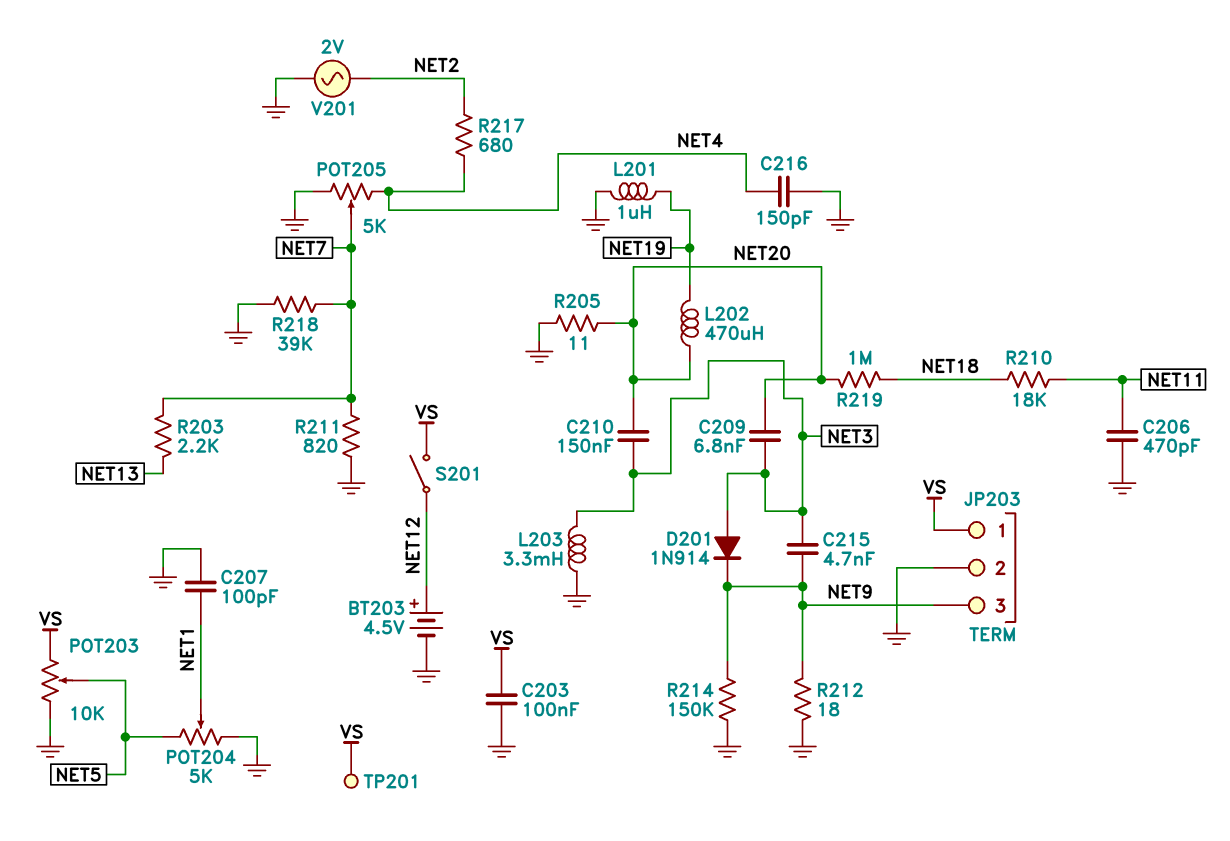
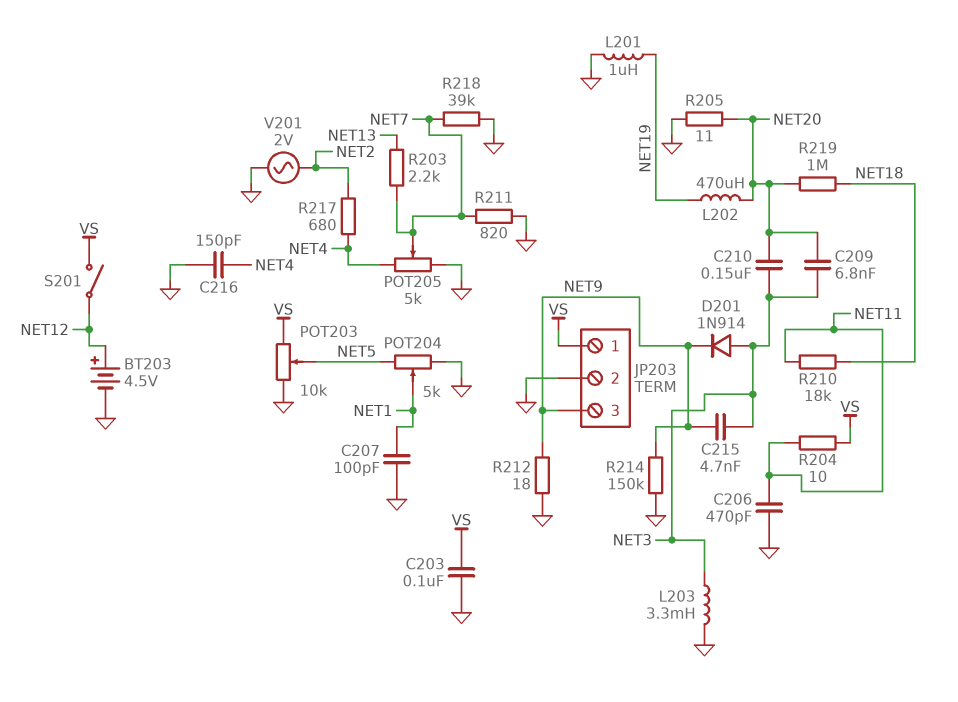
R204: none -> 10 (NET11, VS)
TP201: test point (VS) -> none

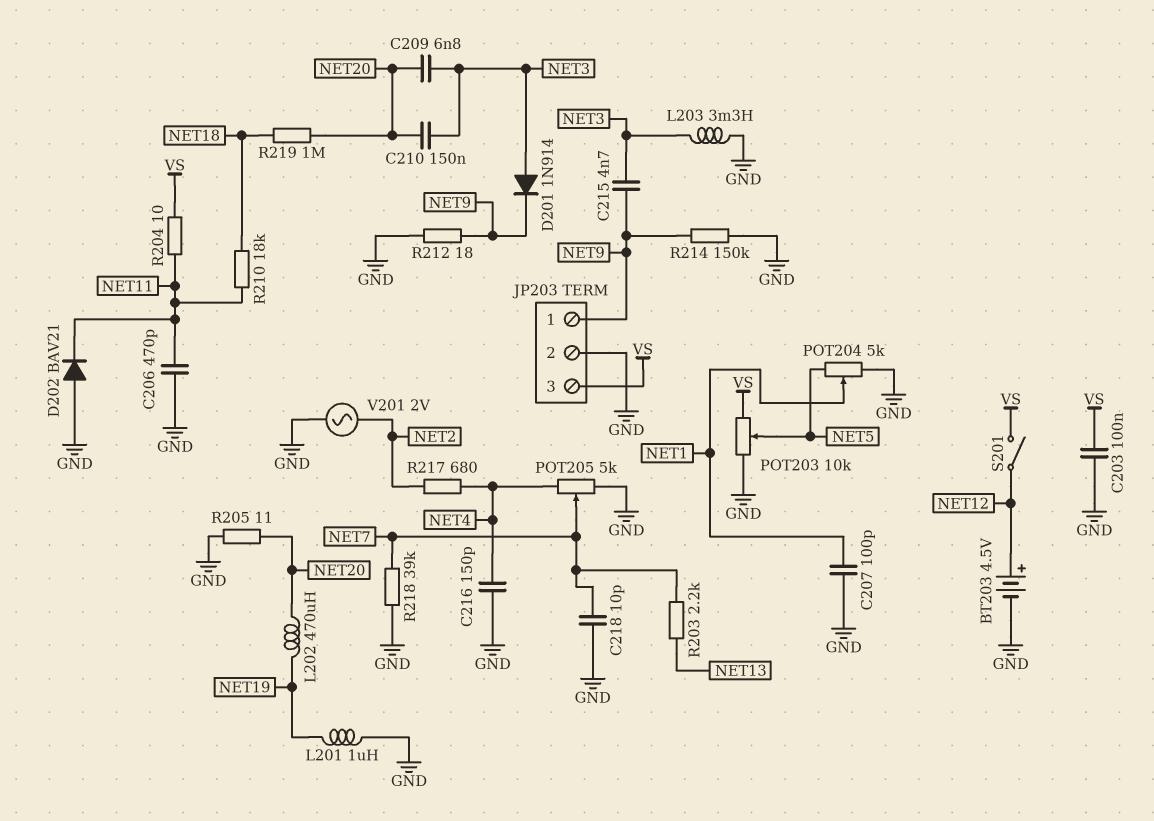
C218: none -> 10pF (GND, NET7)
D202: none -> diode BAV21 (A GND, K NET11)
JP203 pin 1: VS -> NET9
JP203 pin 3: NET9 -> VS
R211: 820 (GND, NET7) -> none

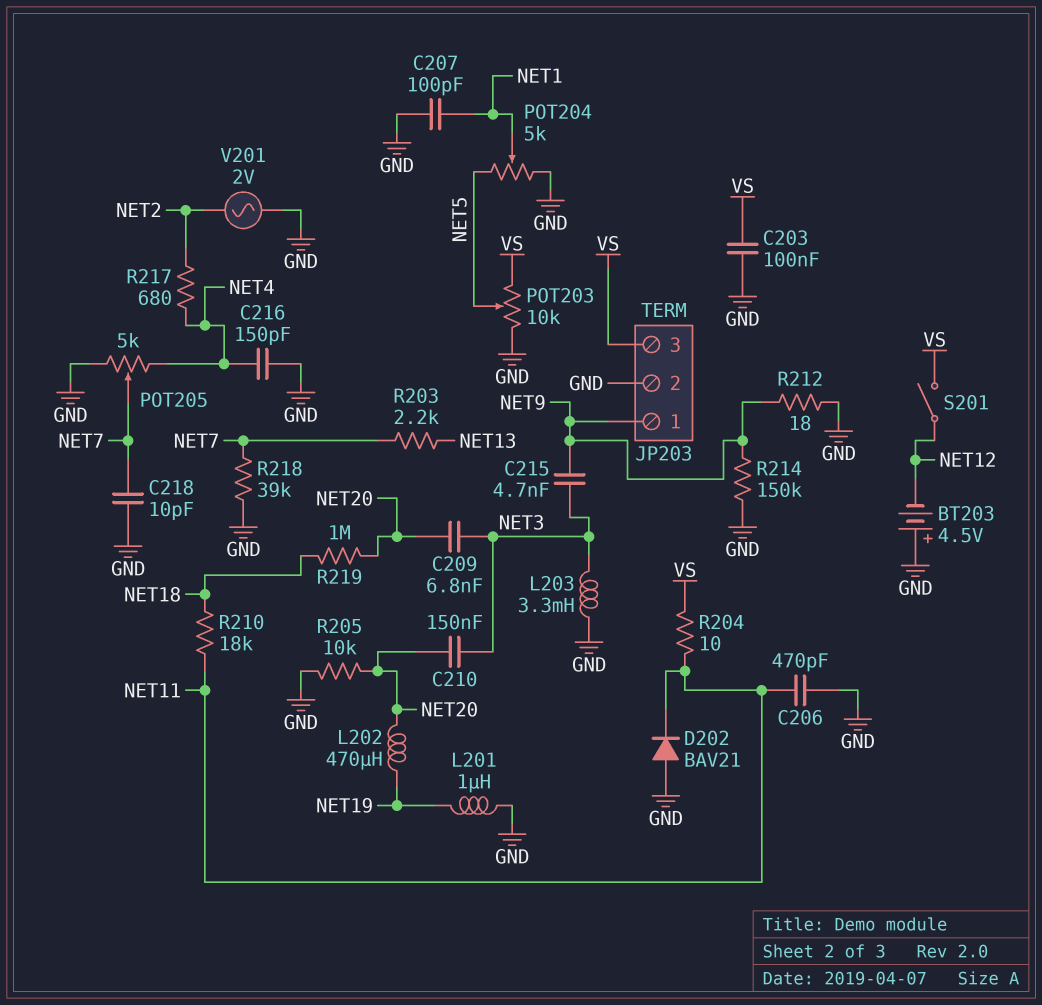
BT203: 4.5V (plus NET12, minus GND) -> 4.5V (plus GND, minus NET12)
D201: diode 1N914 (A NET3, K NET9) -> none
R205: 11 (GND, NET20) -> 10k (GND, NET20)

